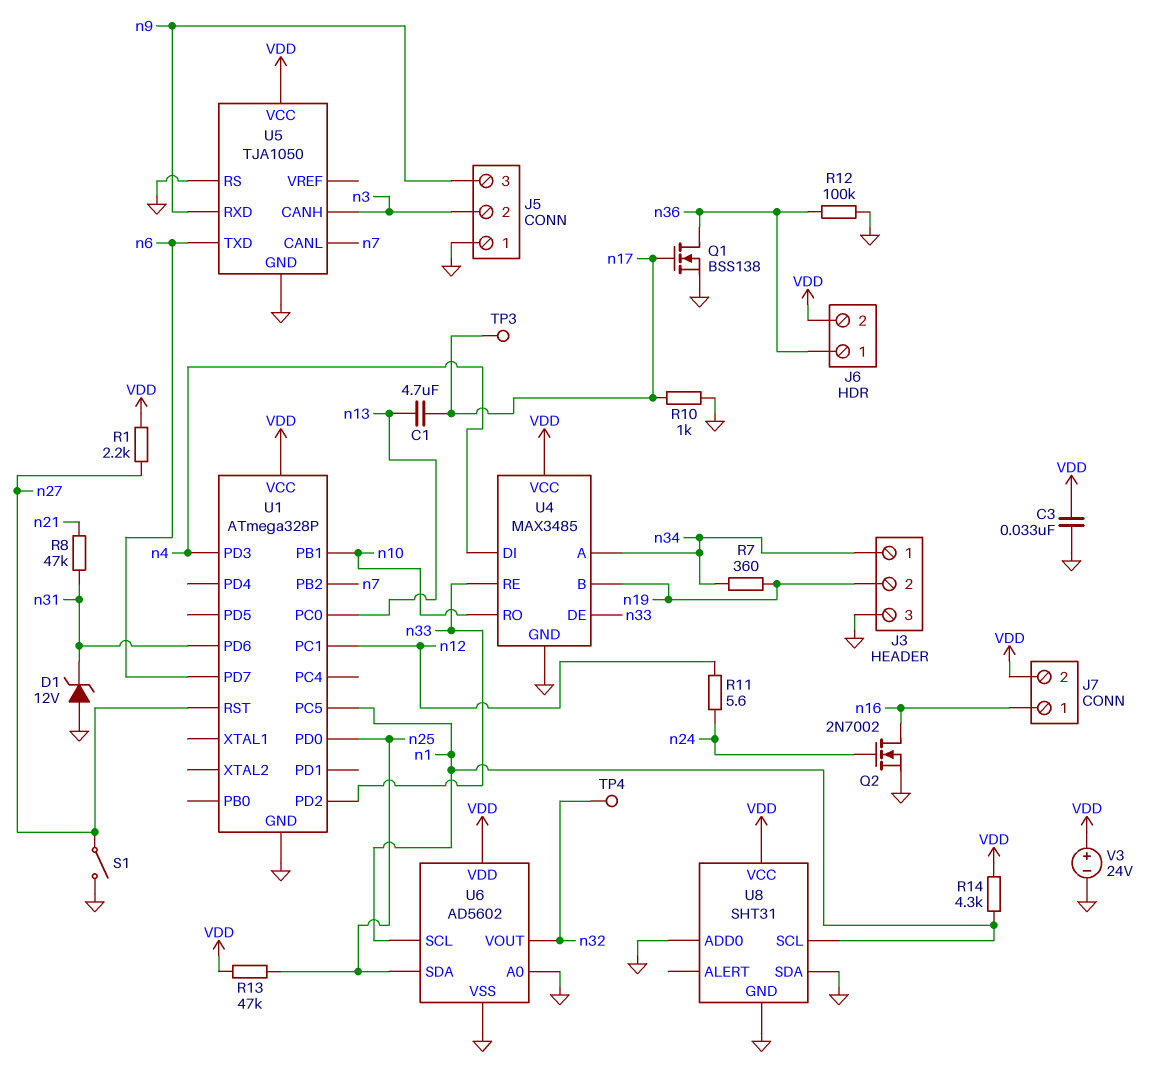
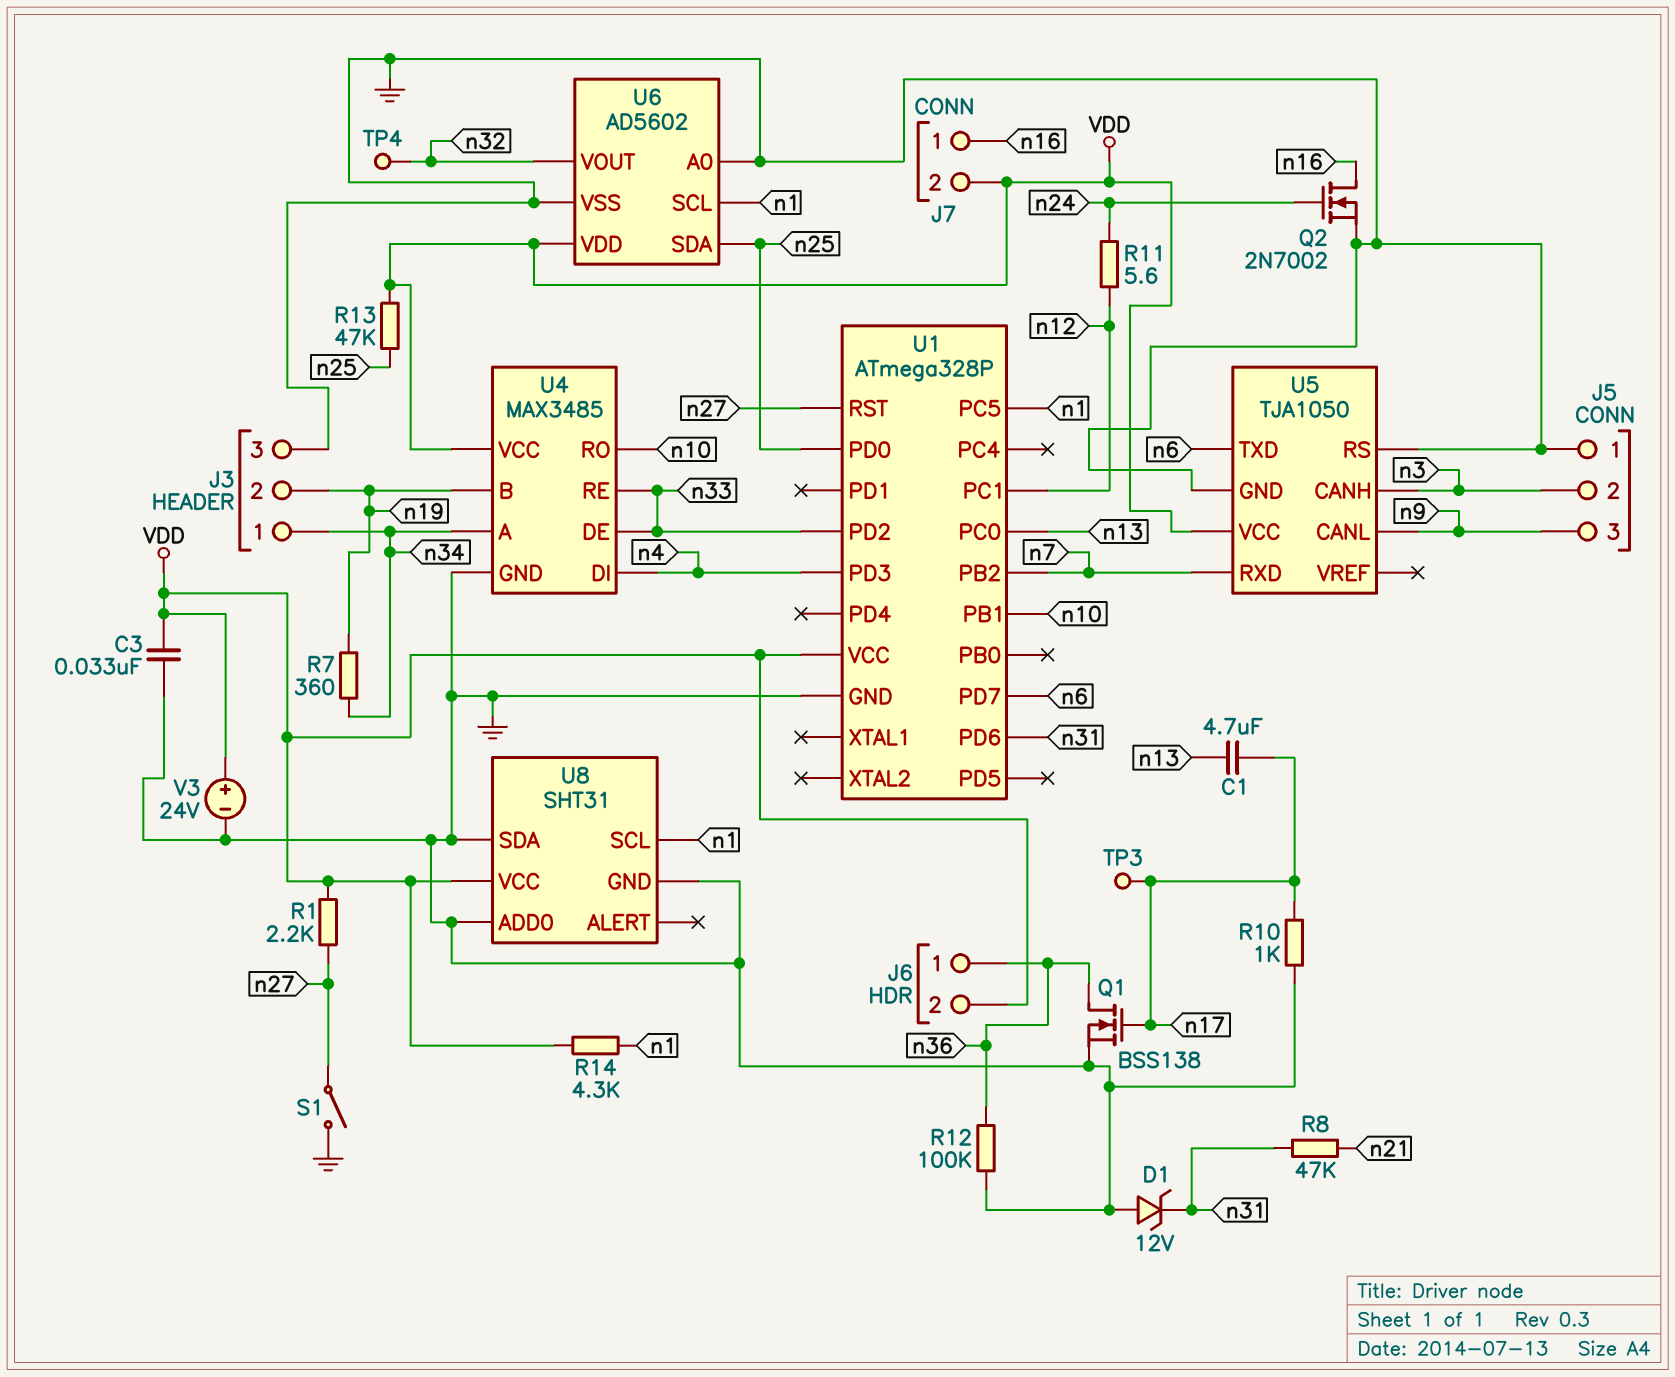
U5 pin CANL: n7 -> n9
U5 pin RXD: n9 -> n7

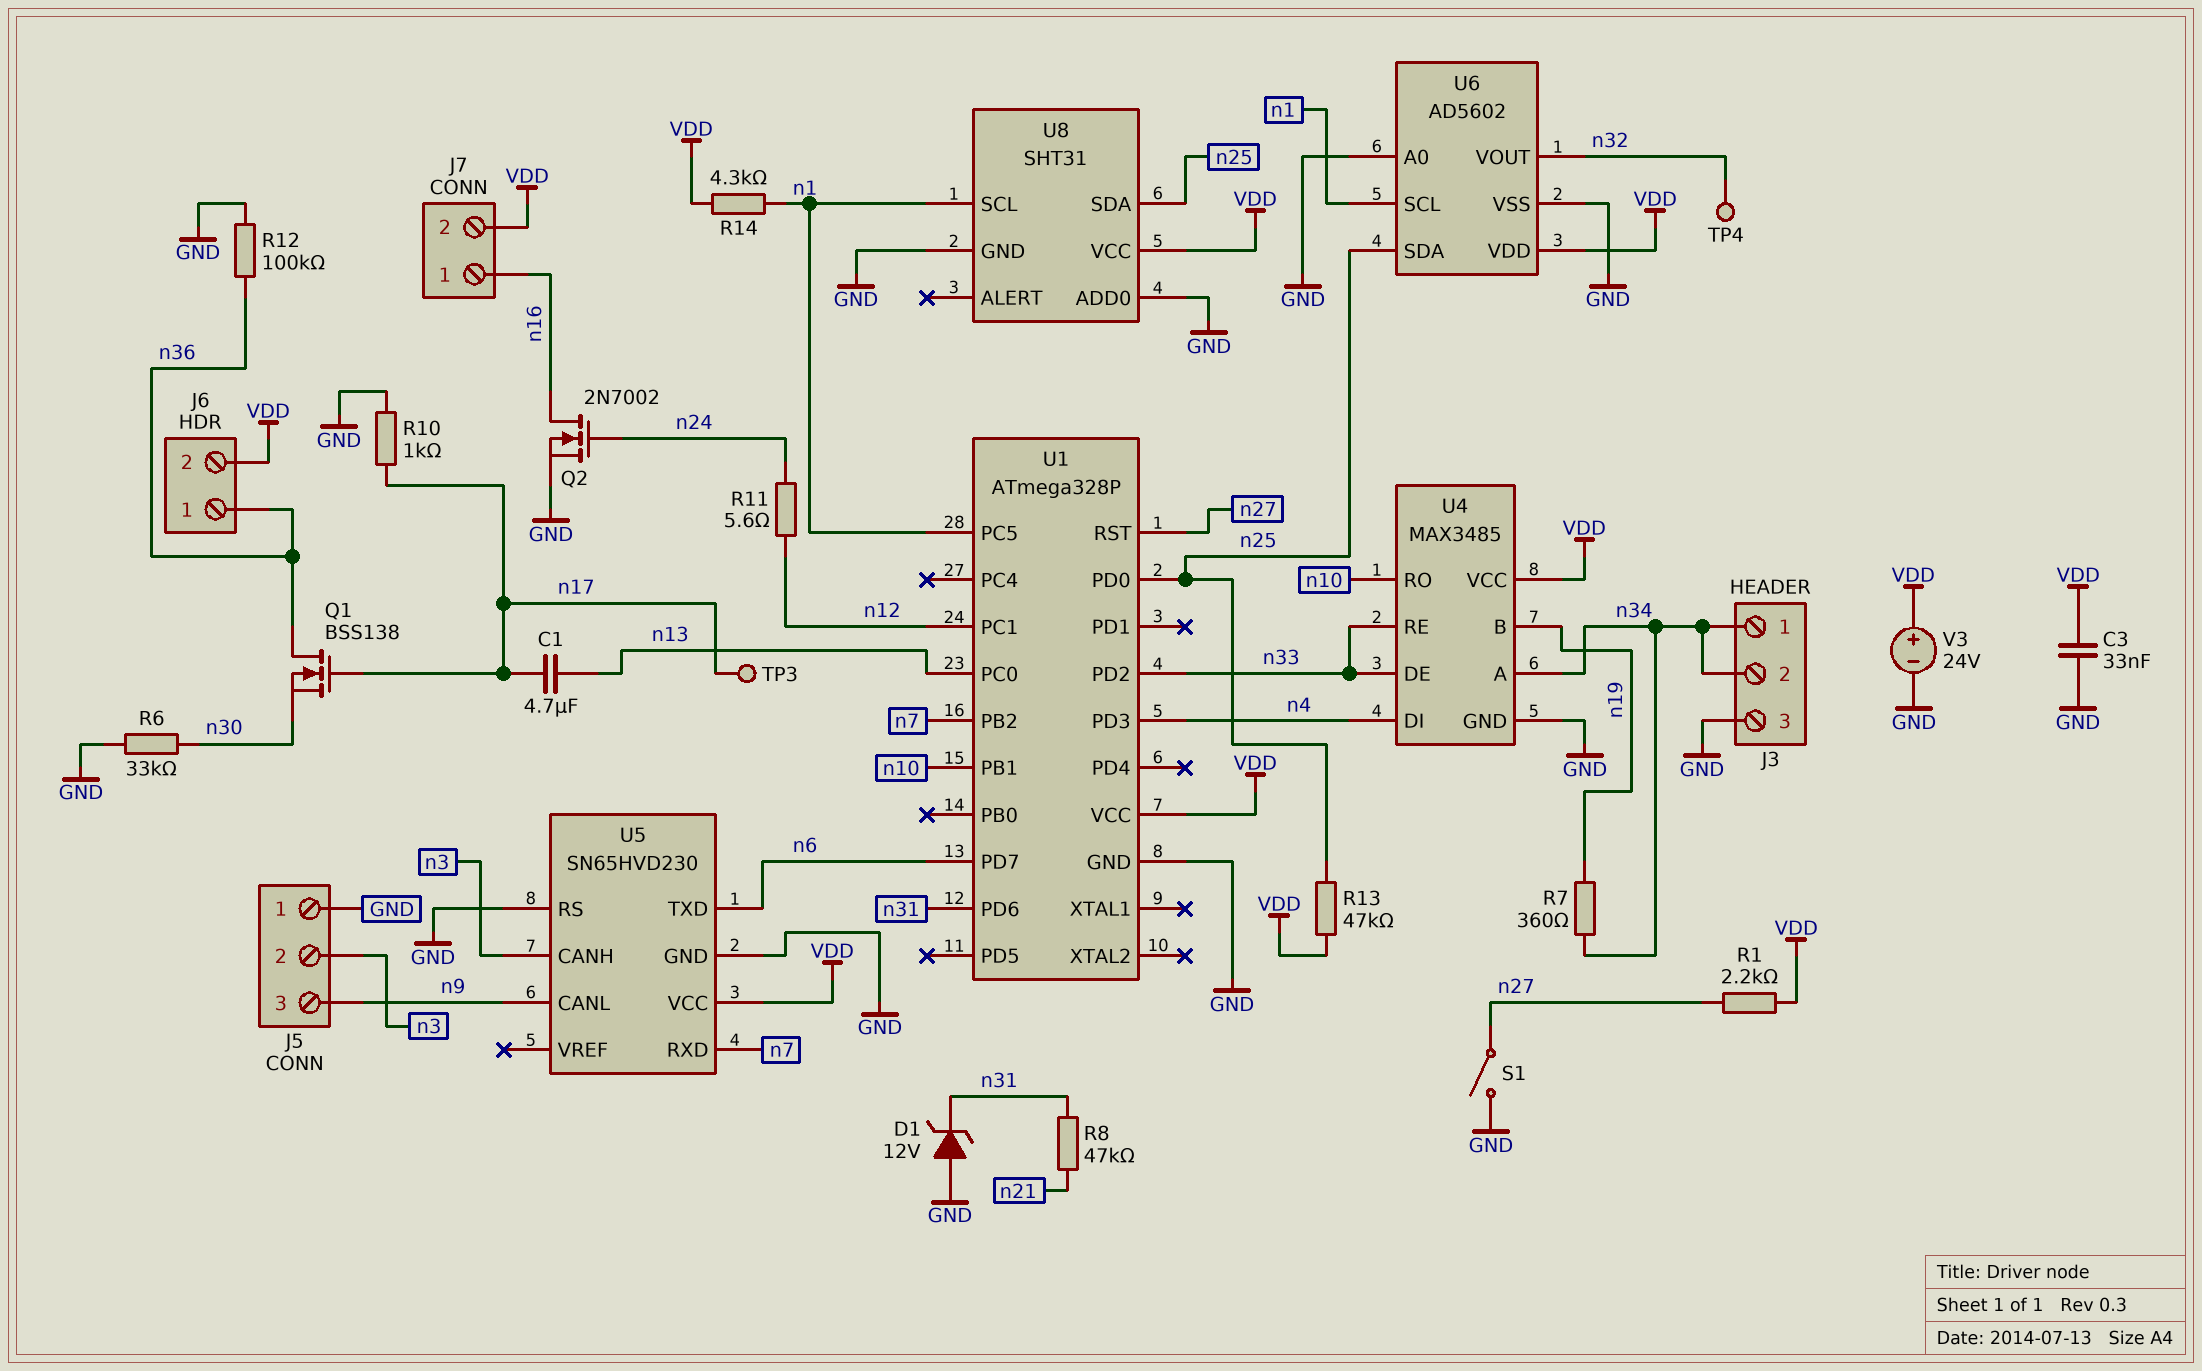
J3 pin 2: n19 -> n34
Q1: NMOS BSS138 (G n17, D n36, S GND) -> NMOS BSS138 (G n17, D n36, S n30)
R6: none -> 33k (GND, n30)
U5: TJA1050 -> SN65HVD230
U8 pin SDA: GND -> n25

